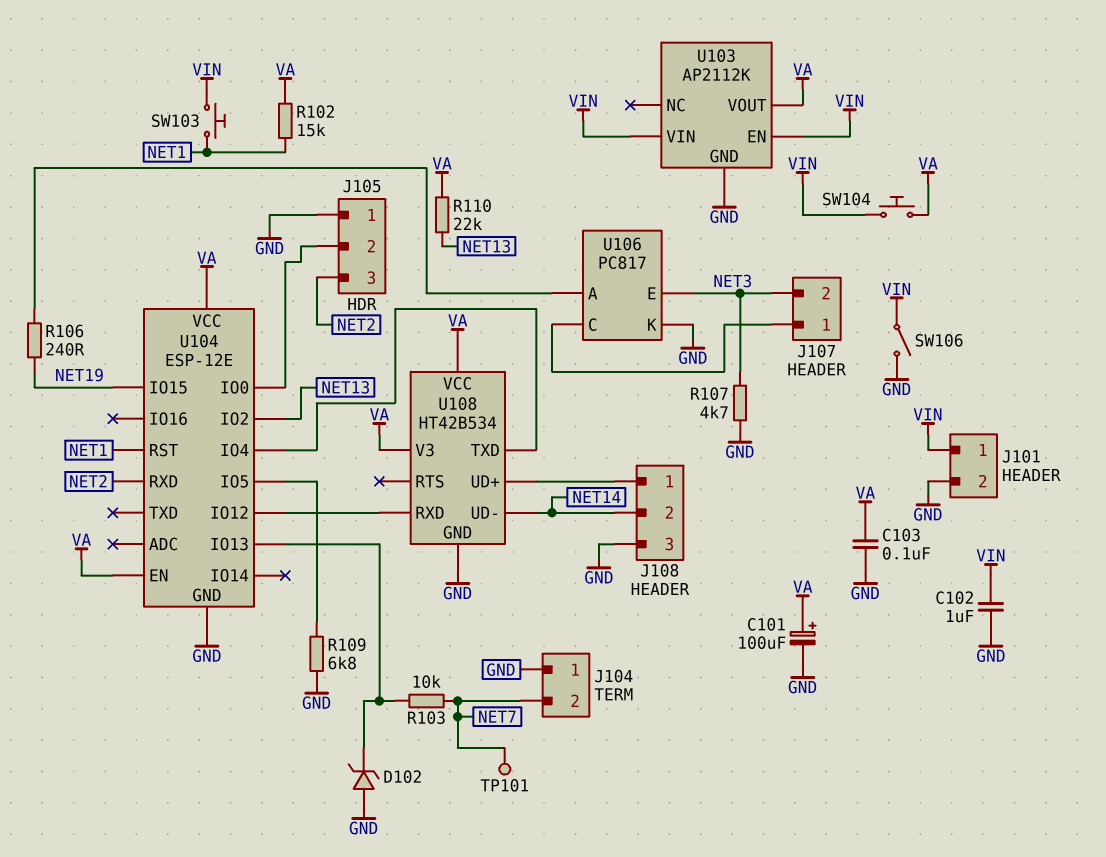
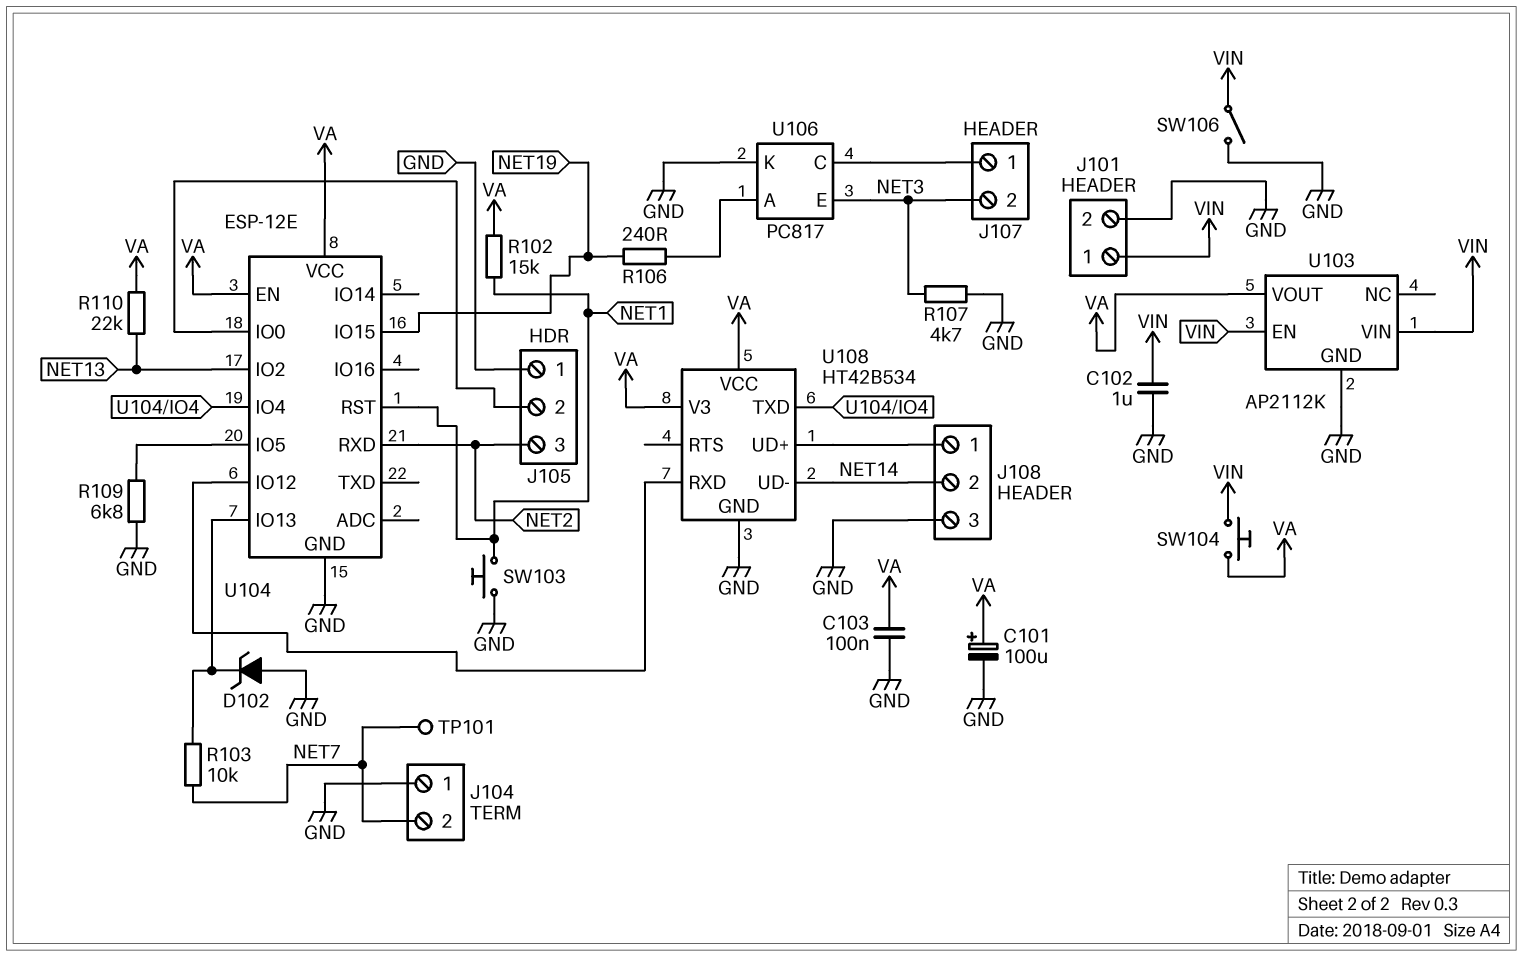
SW103: button (NET1, VIN) -> button (GND, NET1)

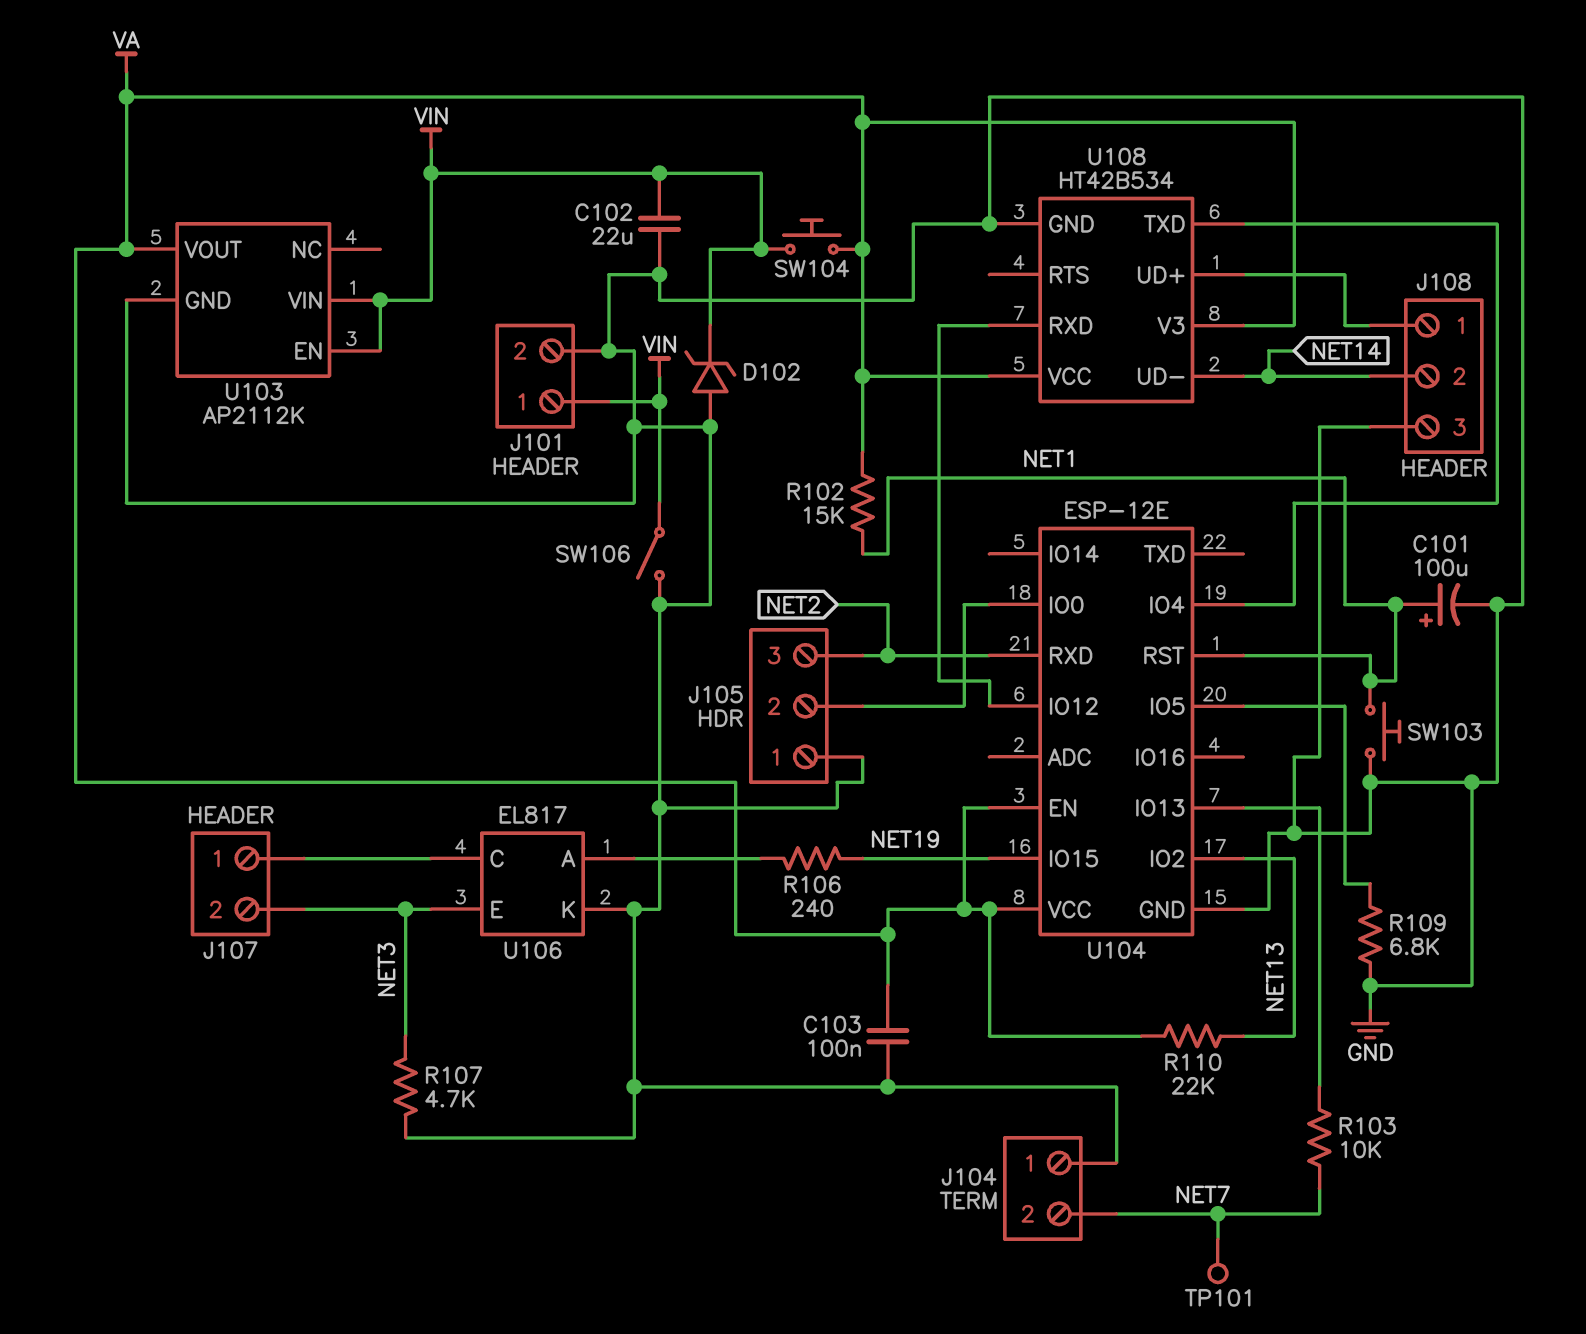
C101: 100uF (plus VA, minus GND) -> 100uF (plus NET1, minus GND)
C102: 1uF (GND, VIN) -> 22uF (GND, VIN)
D102: zener (A GND, K U104/IO13) -> zener (A GND, K VIN)
U106: PC817 -> EL817

